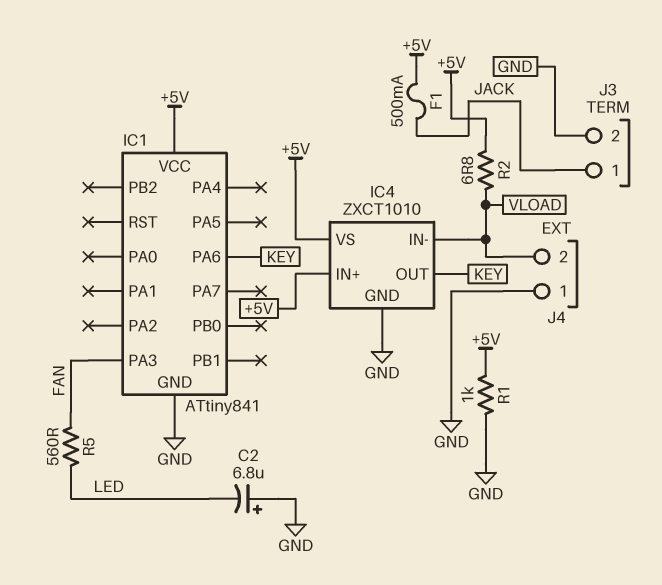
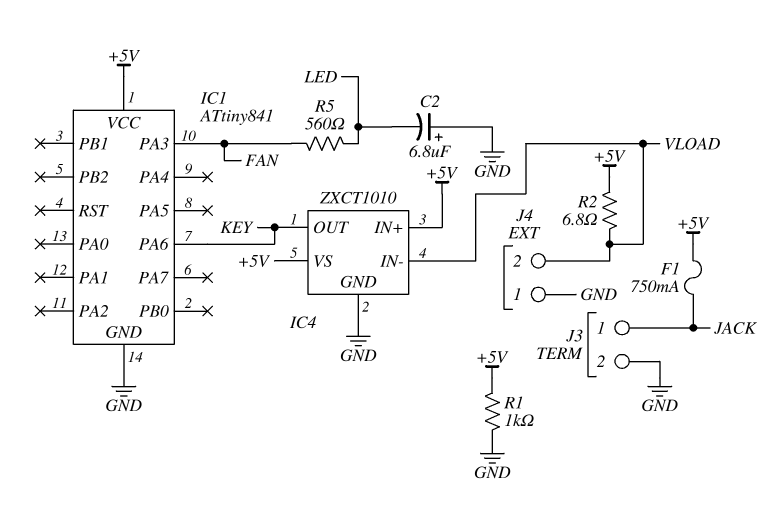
F1: 500mA (+5V, JACK) -> 750mA (+5V, JACK)

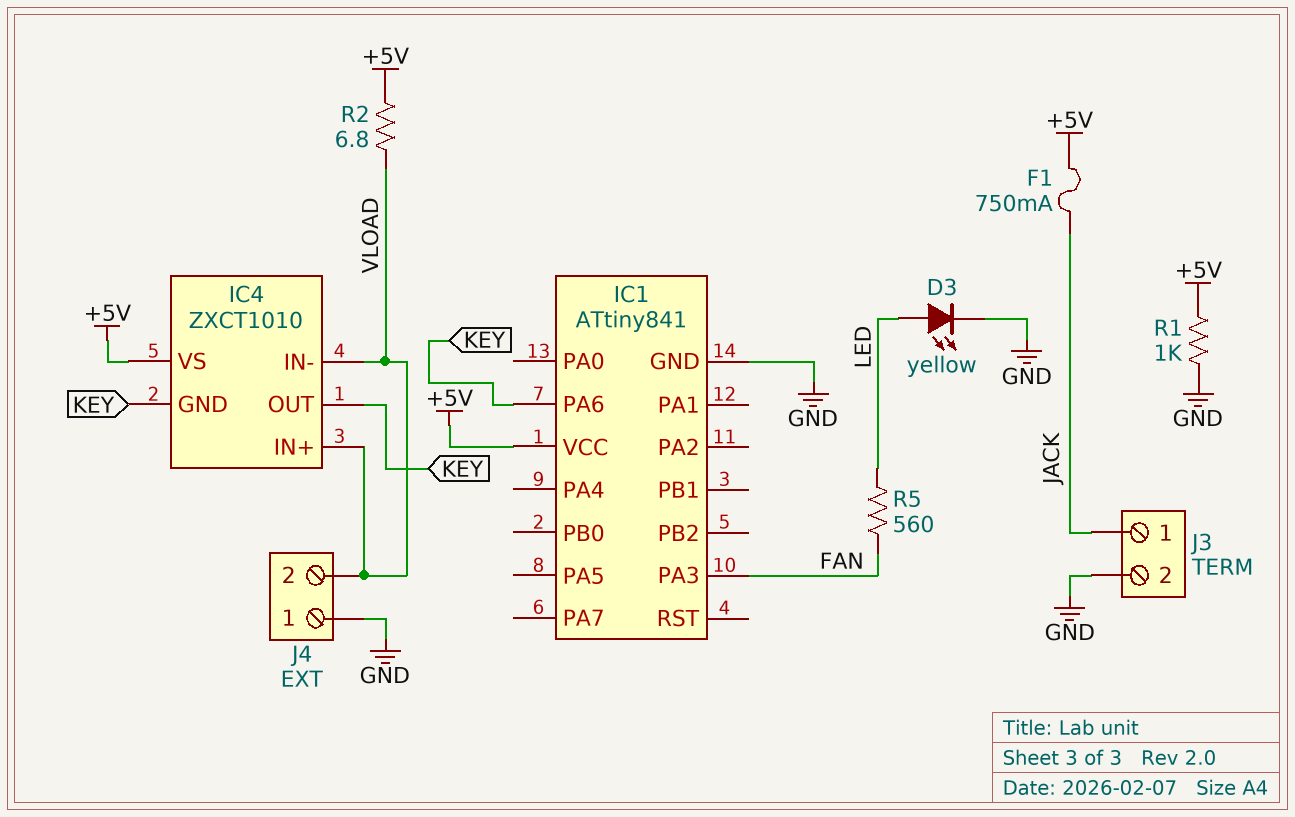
C2: 6.8uF (plus GND, minus LED) -> none
D3: none -> LED yellow (A LED, K GND)
IC4 pin GND: GND -> KEY
IC4 pin IN+: +5V -> VLOAD

